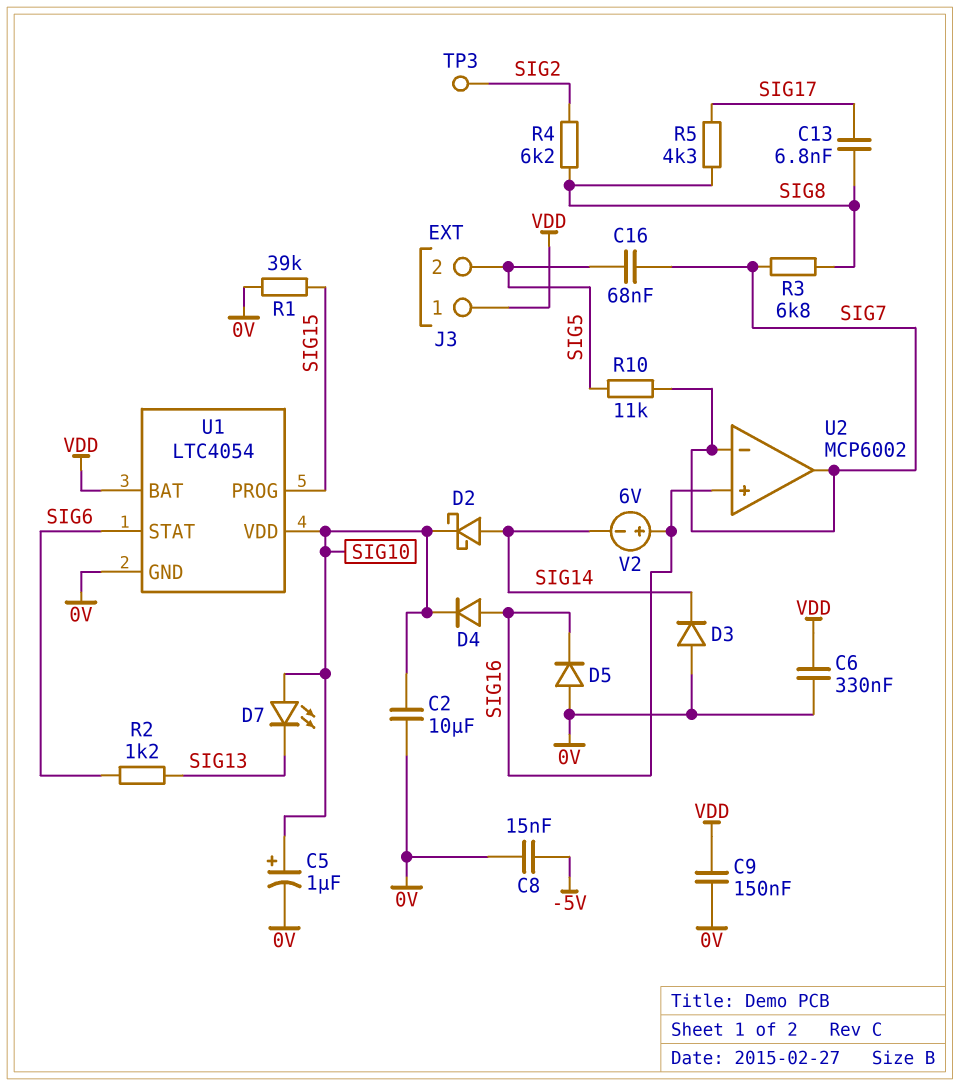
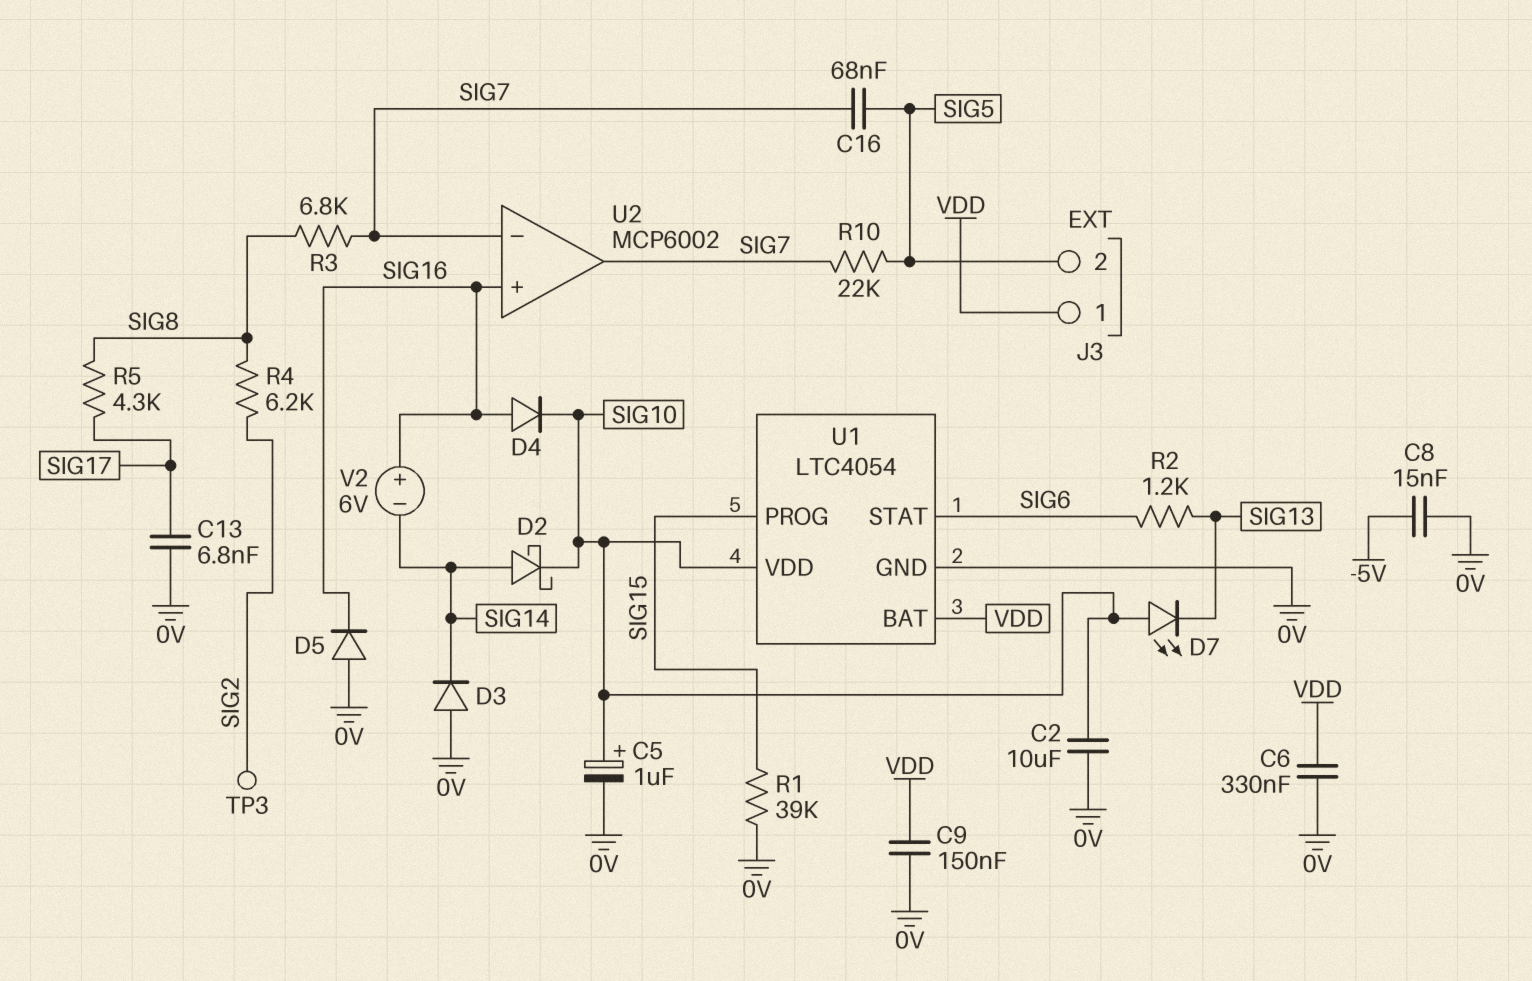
C13: 6.8nF (SIG8, SIG17) -> 6.8nF (0V, SIG17)
R10: 11k (SIG5, SIG7) -> 22k (SIG5, SIG7)

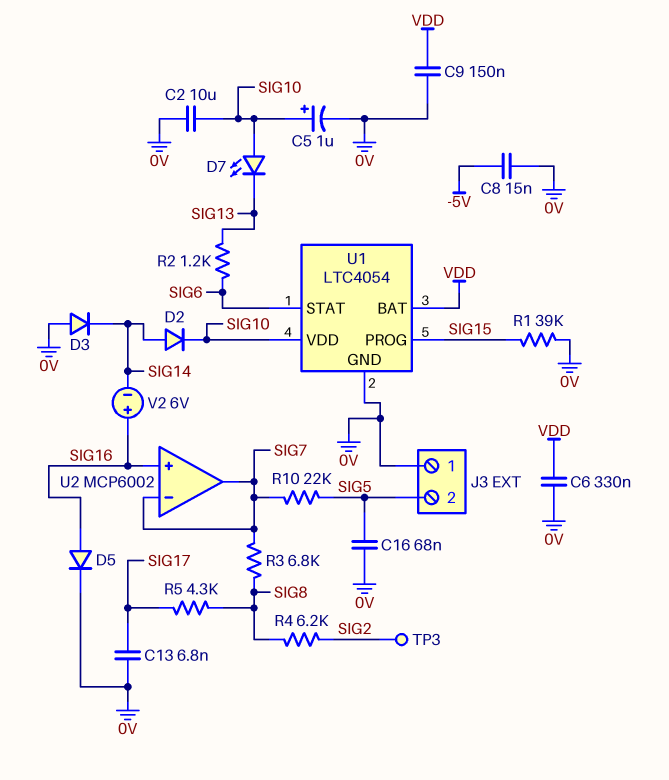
C16: 68nF (SIG5, SIG7) -> 68nF (0V, SIG5)
D2: schottky (A SIG14, K SIG10) -> diode (A SIG14, K SIG10)
D4: diode (A SIG16, K SIG10) -> none
D5: diode (A 0V, K SIG16) -> diode (A SIG16, K 0V)
J3 pin 1: VDD -> 0V

